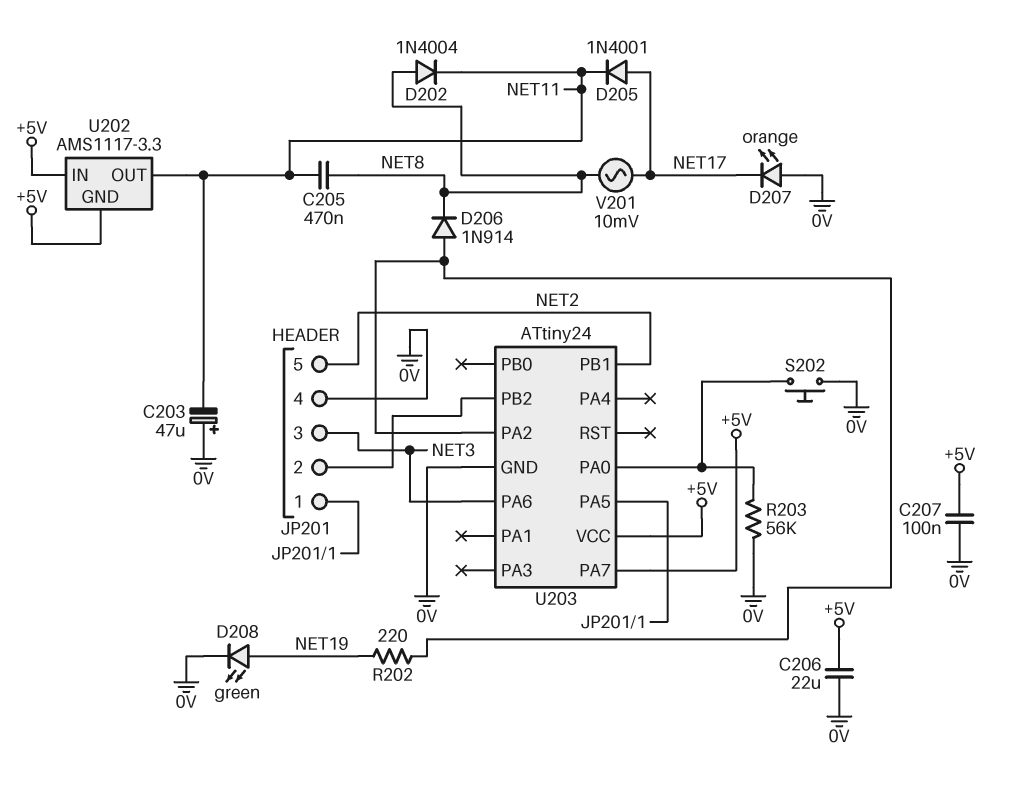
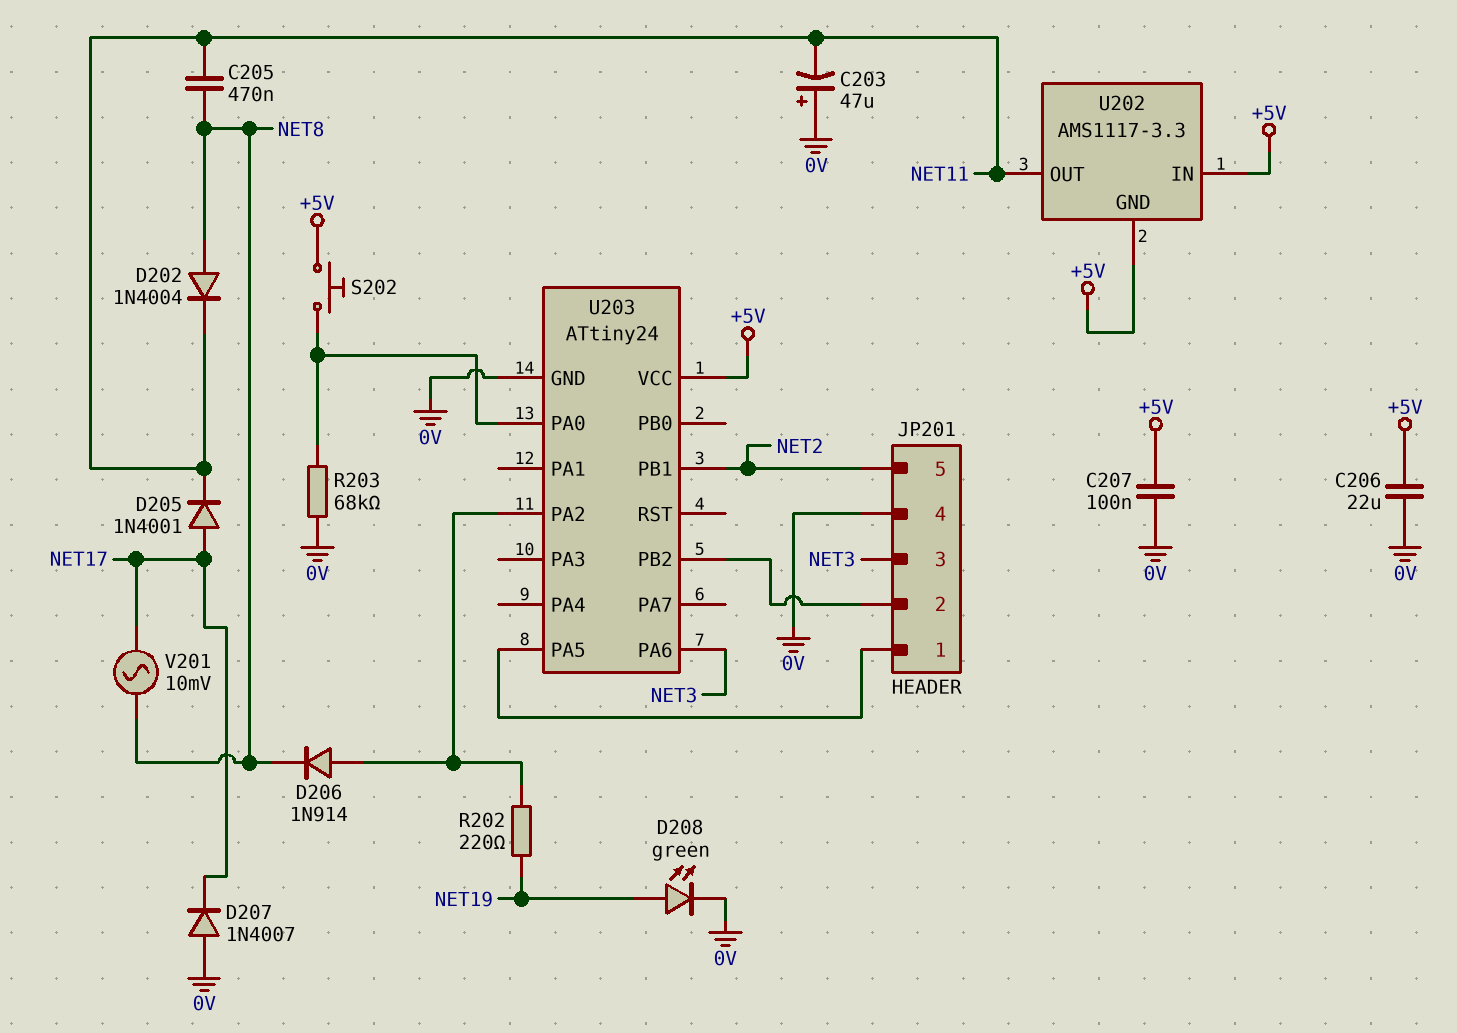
D207: LED orange (A 0V, K NET17) -> diode 1N4007 (A 0V, K NET17)
R203: 56k (0V, U203/PA0) -> 68k (0V, U203/PA0)
S202: button (0V, U203/PA0) -> button (+5V, U203/PA0)
U203 pin PA7: +5V -> none

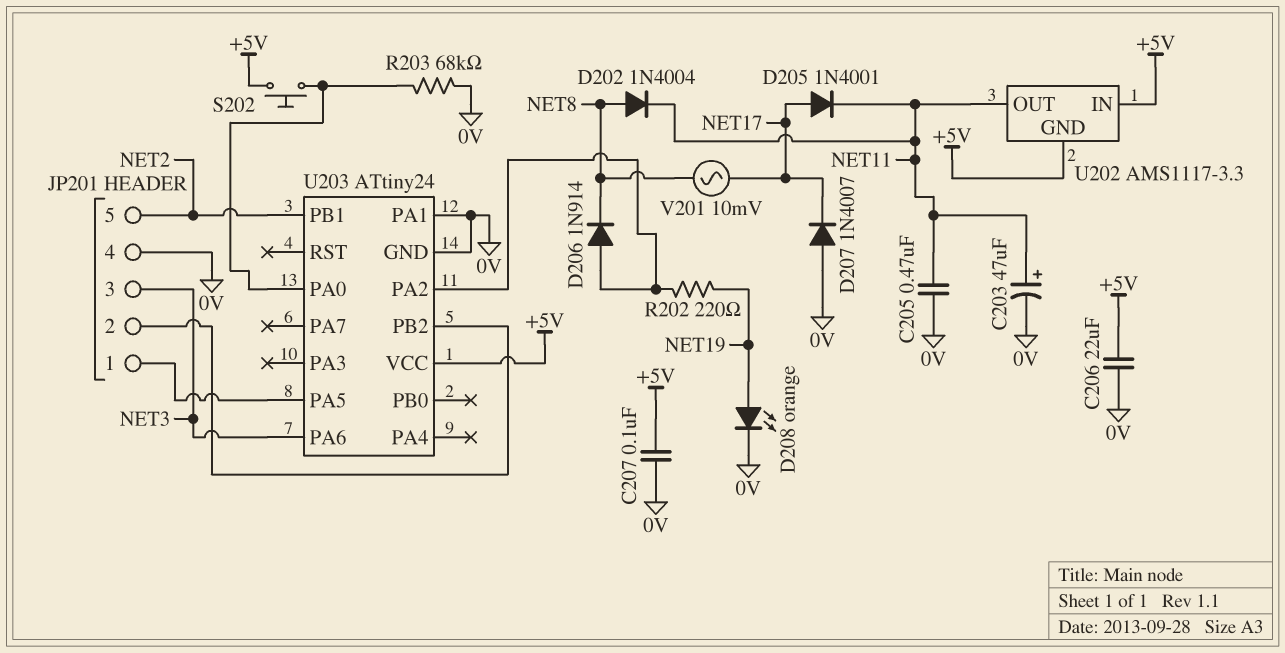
C203: 47uF (plus 0V, minus NET11) -> 47uF (plus NET11, minus 0V)
C205: 470nF (NET8, NET11) -> 470nF (0V, NET11)
D208: LED green (A NET19, K 0V) -> LED orange (A NET19, K 0V)
U203 pin PA1: none -> 0V

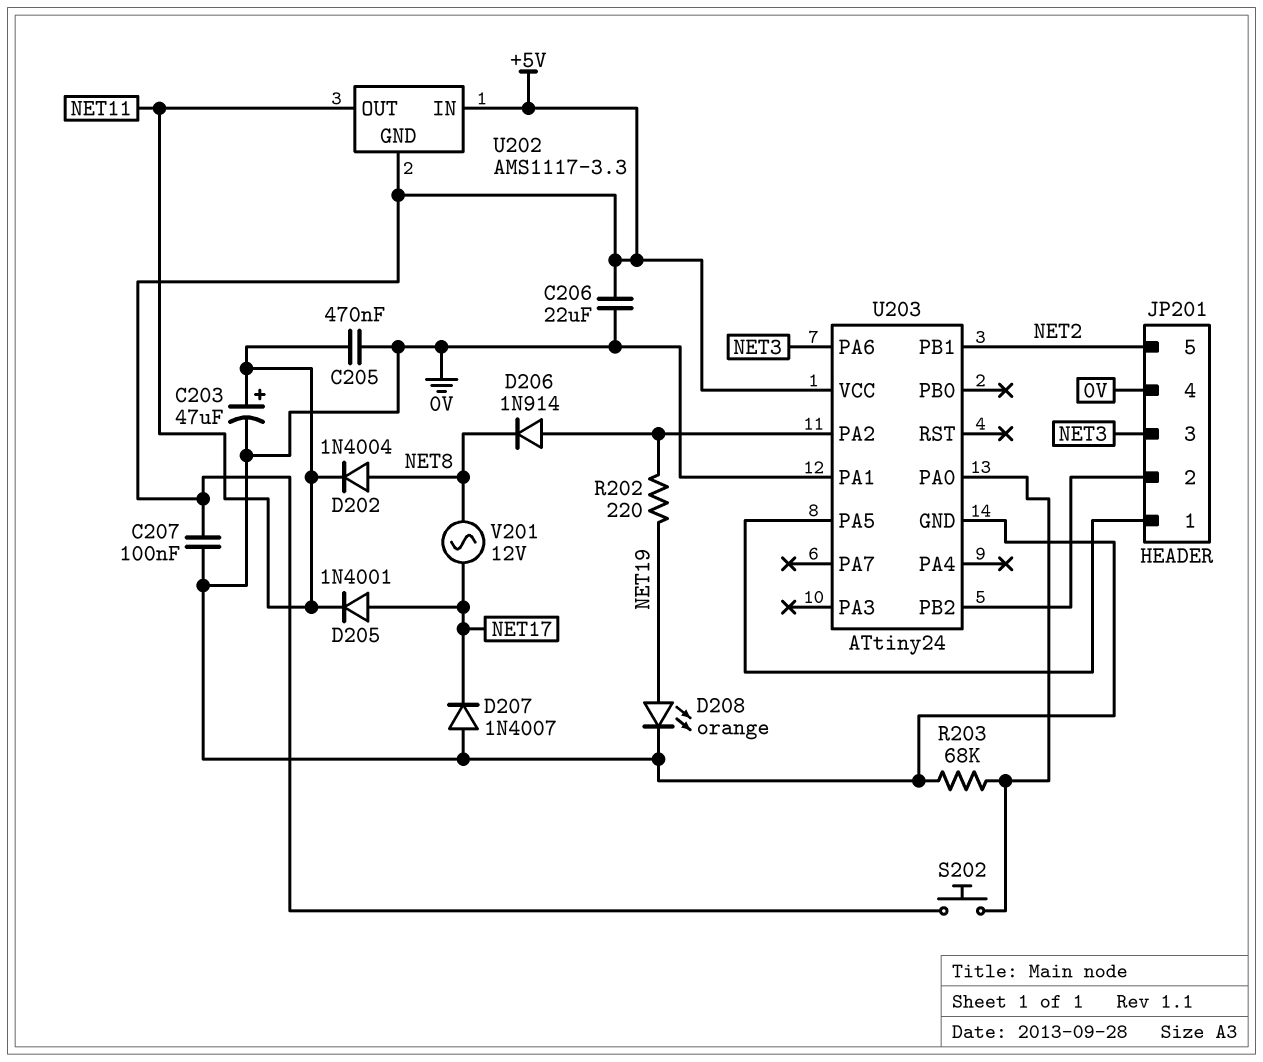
V201: AC 10mV (NET8, NET17) -> AC 12V (NET8, NET17)

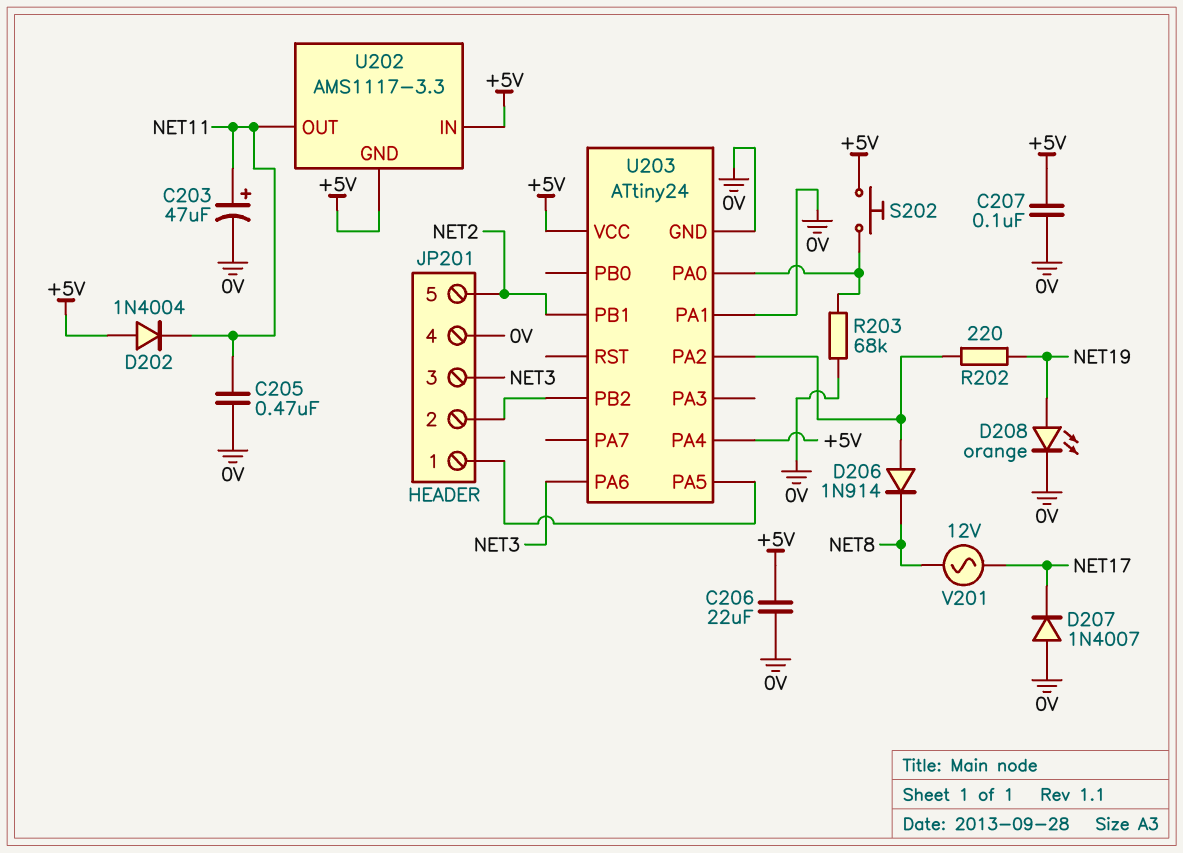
D202: diode 1N4004 (A NET8, K NET11) -> diode 1N4004 (A +5V, K NET11)
D205: diode 1N4001 (A NET17, K NET11) -> none
U203 pin PA4: none -> +5V

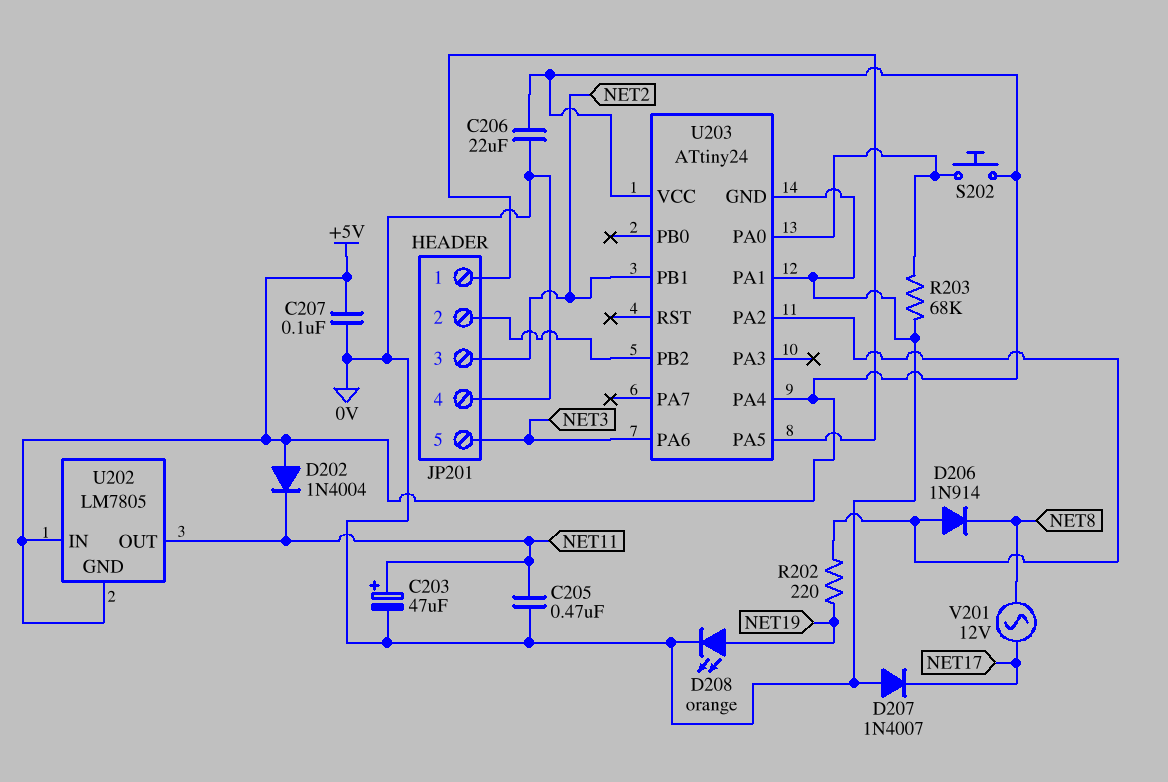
JP201 pin 3: NET3 -> NET2
JP201 pin 5: NET2 -> NET3
U202: AMS1117-3.3 -> LM7805

